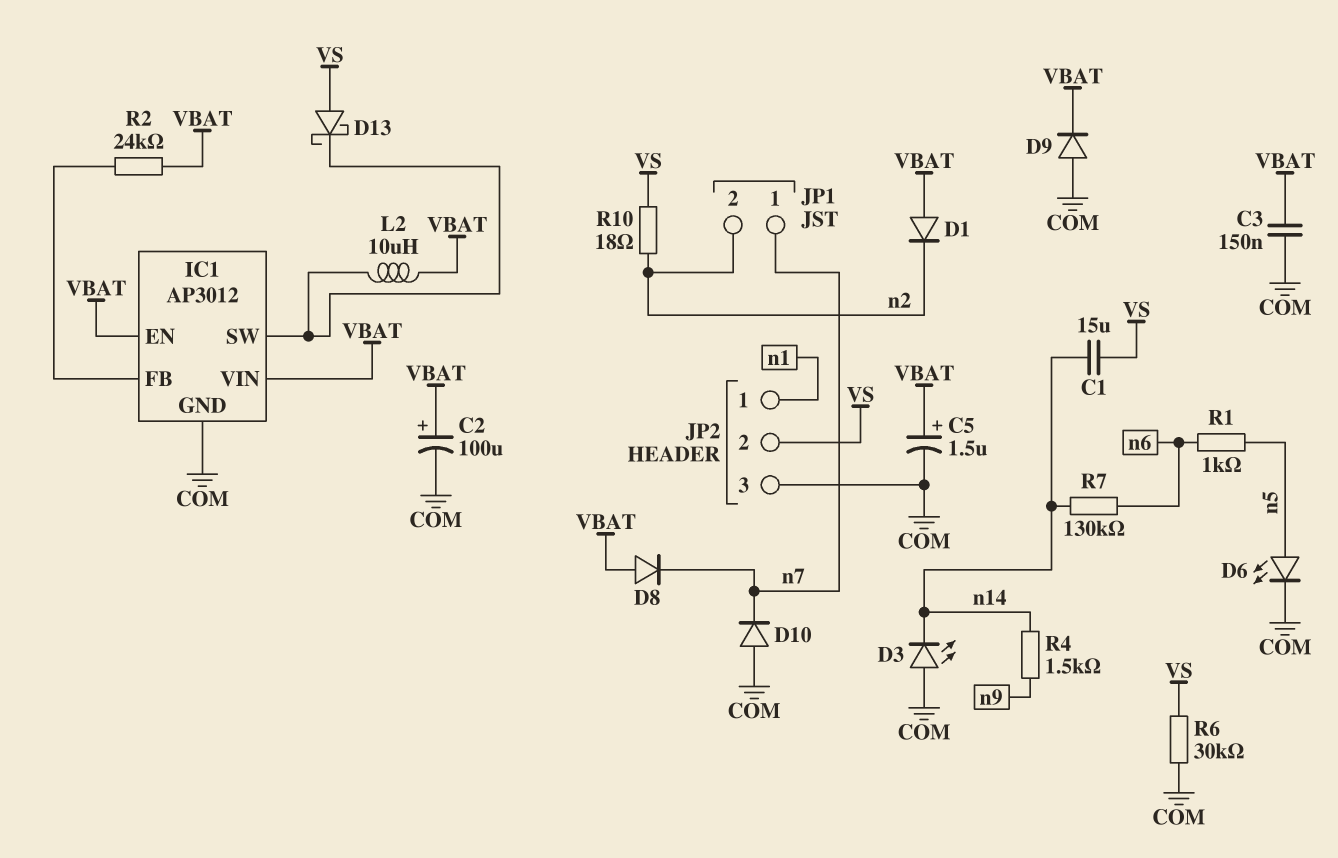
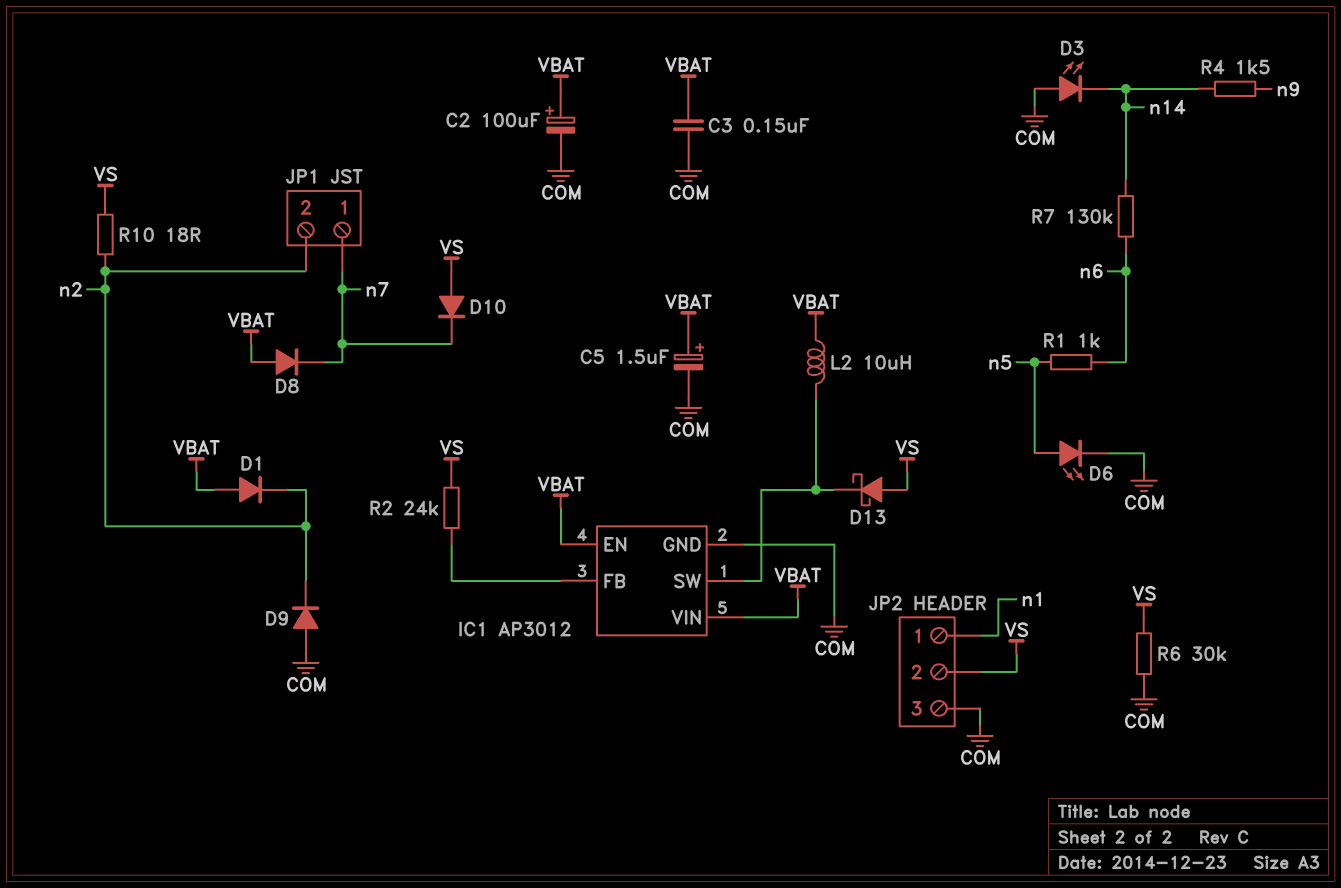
C1: 15uF (VS, n14) -> none
D9: diode (A COM, K VBAT) -> diode (A COM, K n2)
D10: diode (A COM, K n7) -> diode (A VS, K n7)
R2: 24k (IC1/FB, VBAT) -> 24k (IC1/FB, VS)

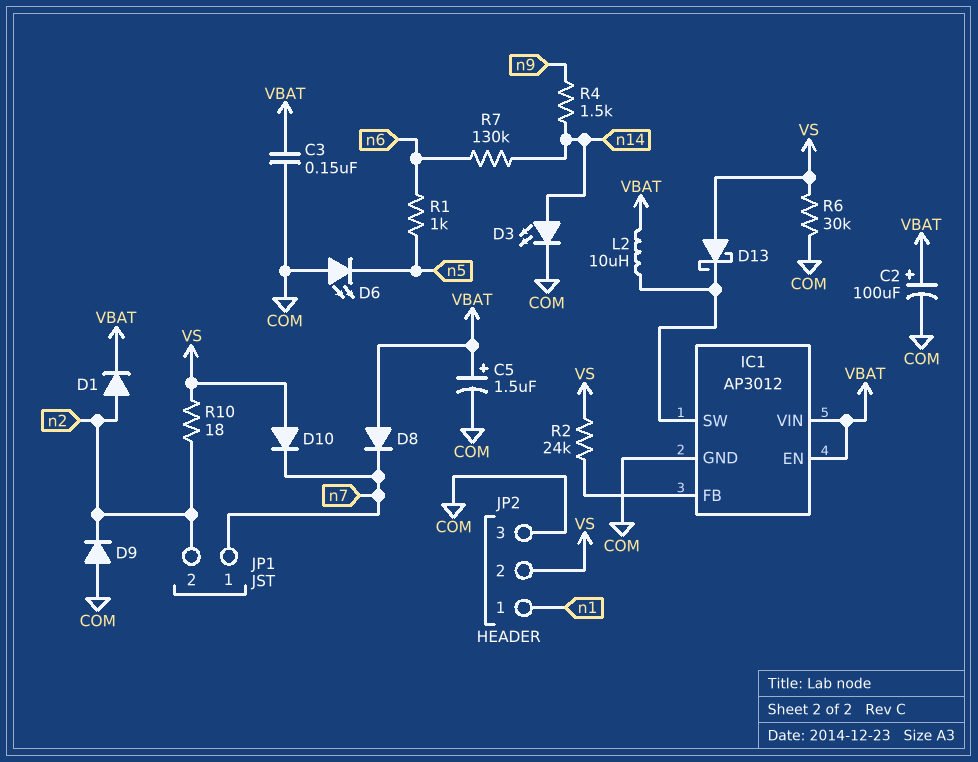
D1: diode (A VBAT, K n2) -> diode (A n2, K VBAT)
D3: LED (A COM, K n14) -> LED (A n14, K COM)
D6: LED (A n5, K COM) -> LED (A COM, K n5)

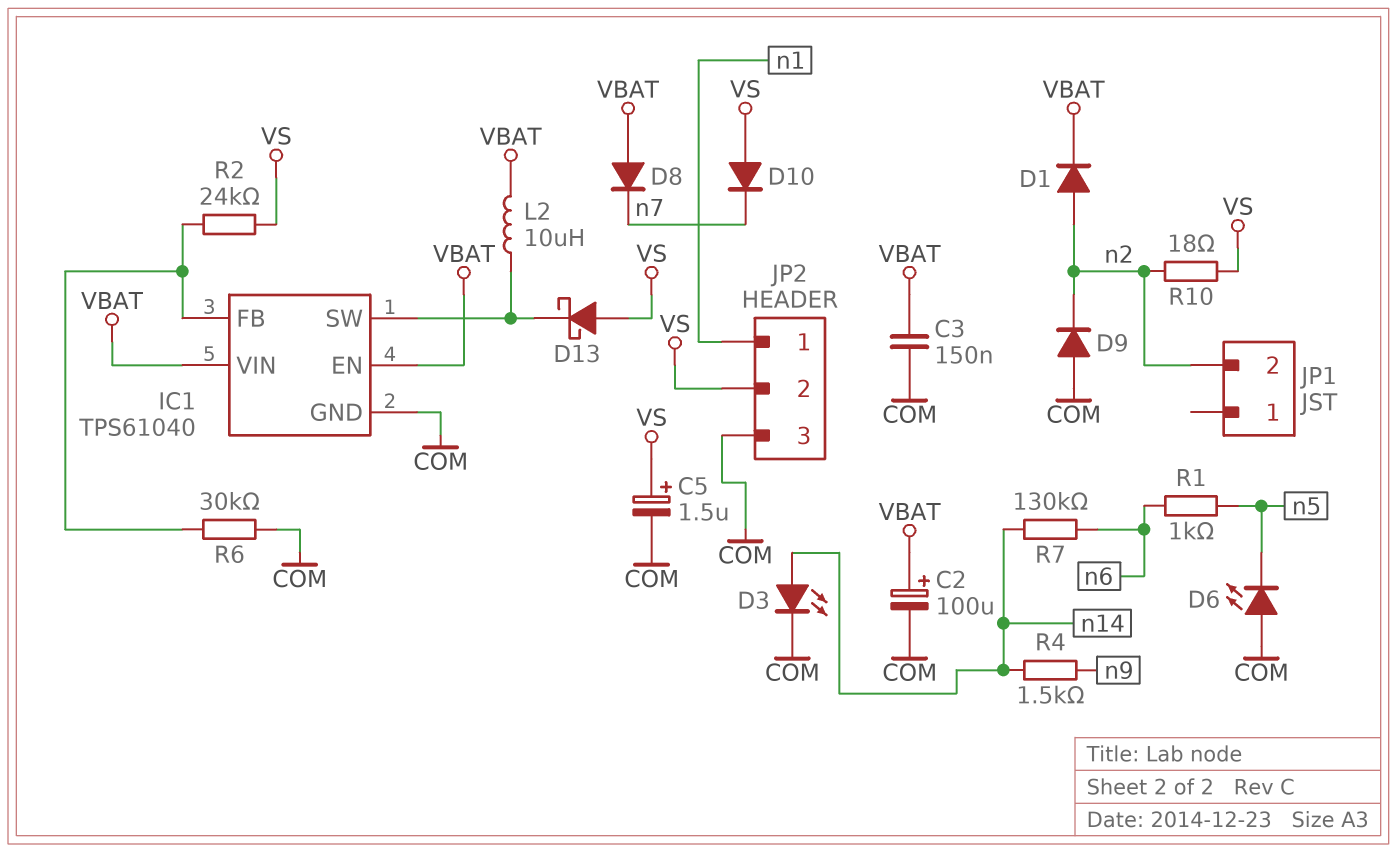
C5: 1.5uF (plus VBAT, minus COM) -> 1.5uF (plus VS, minus COM)
IC1: AP3012 -> TPS61040
JP1 pin 1: n7 -> none
R6: 30k (COM, VS) -> 30k (COM, IC1/FB)

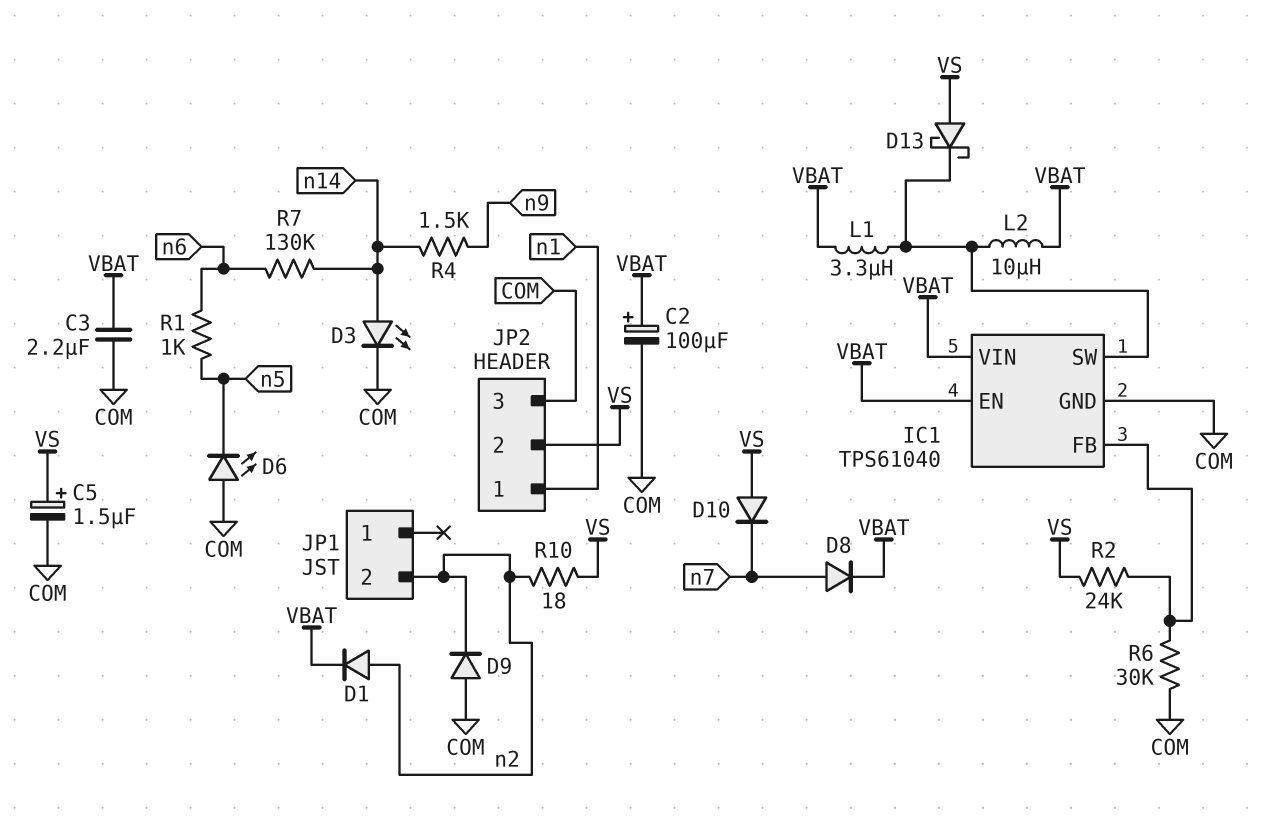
C3: 150nF (COM, VBAT) -> 2.2uF (COM, VBAT)
D8: diode (A VBAT, K n7) -> diode (A n7, K VBAT)
L1: none -> 3.3uH (IC1/SW, VBAT)

